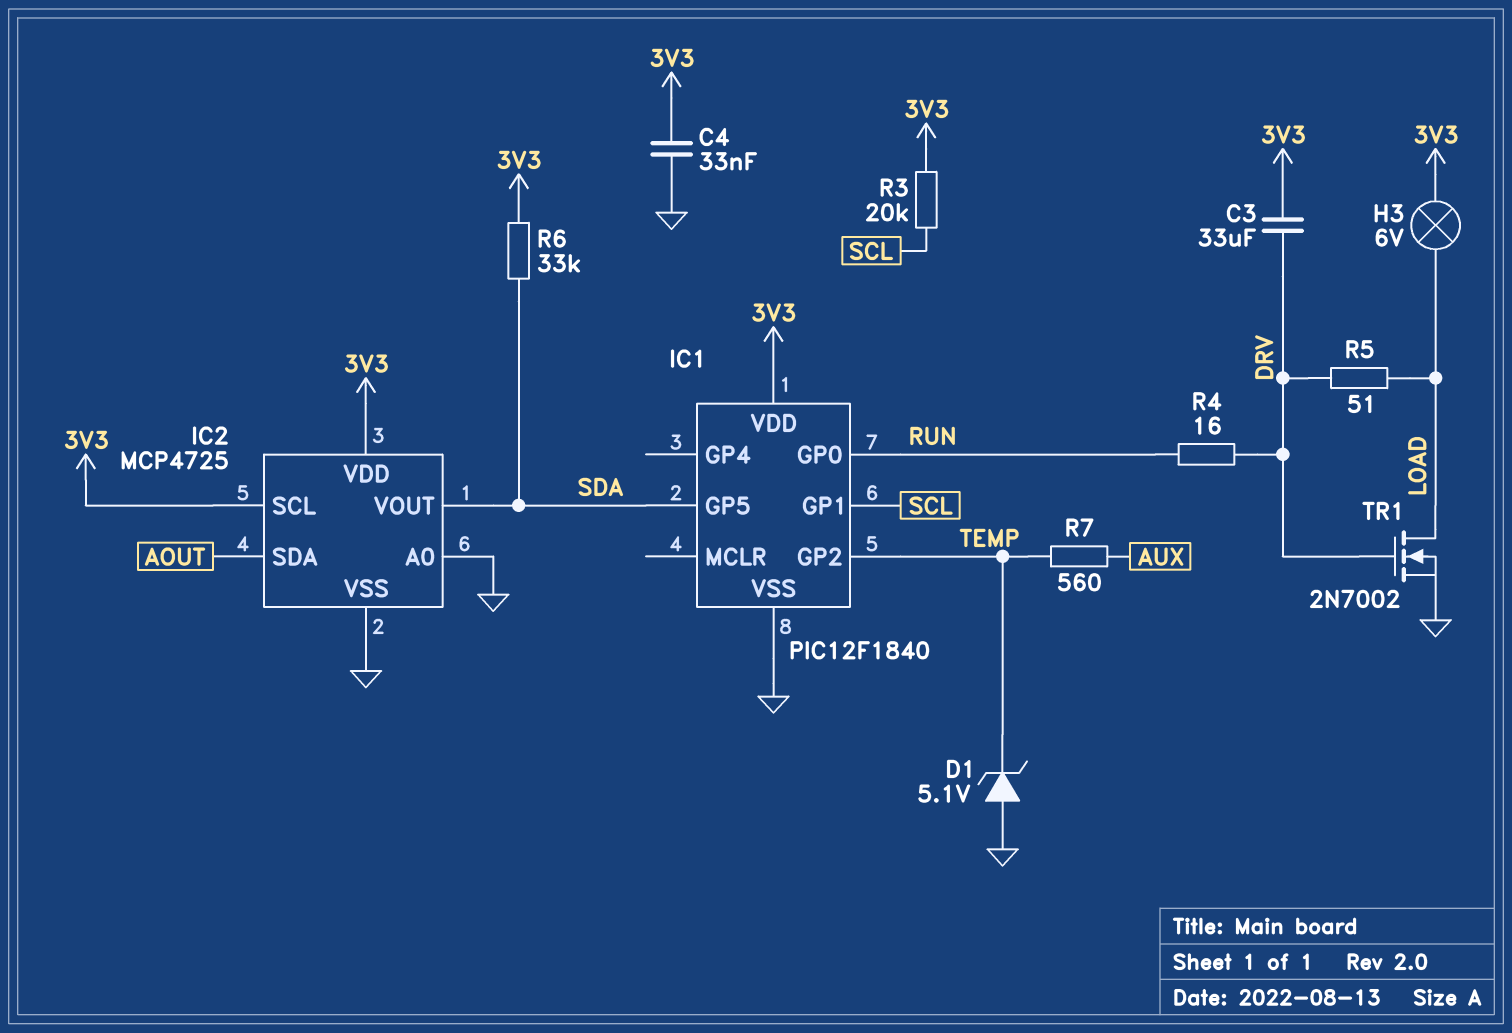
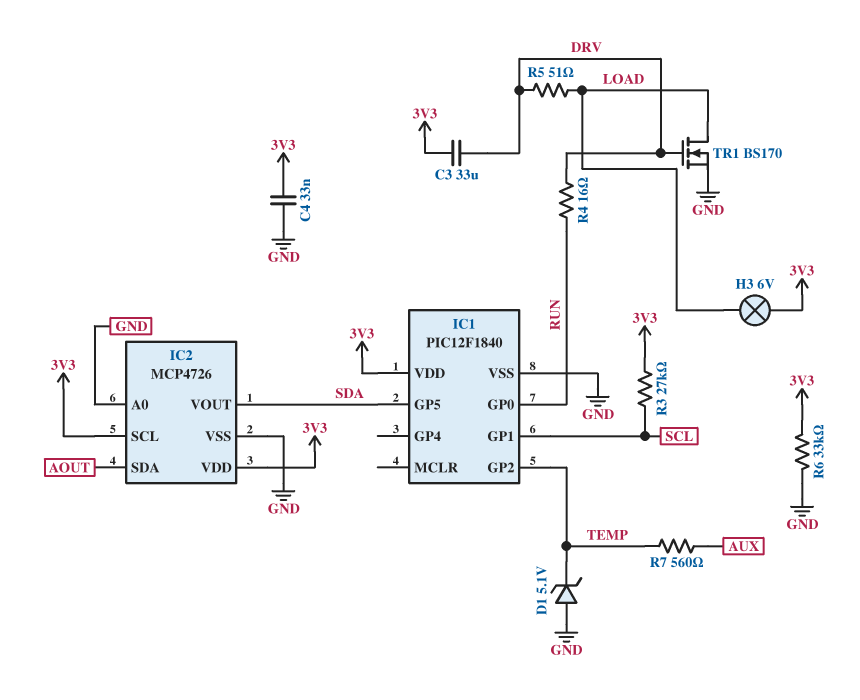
IC2: MCP4725 -> MCP4726
R3: 20k (3V3, SCL) -> 27k (3V3, SCL)
R6: 33k (3V3, SDA) -> 33k (3V3, GND)
TR1: NMOS 2N7002 (G DRV, D LOAD, S GND) -> NMOS BS170 (G DRV, D LOAD, S GND)

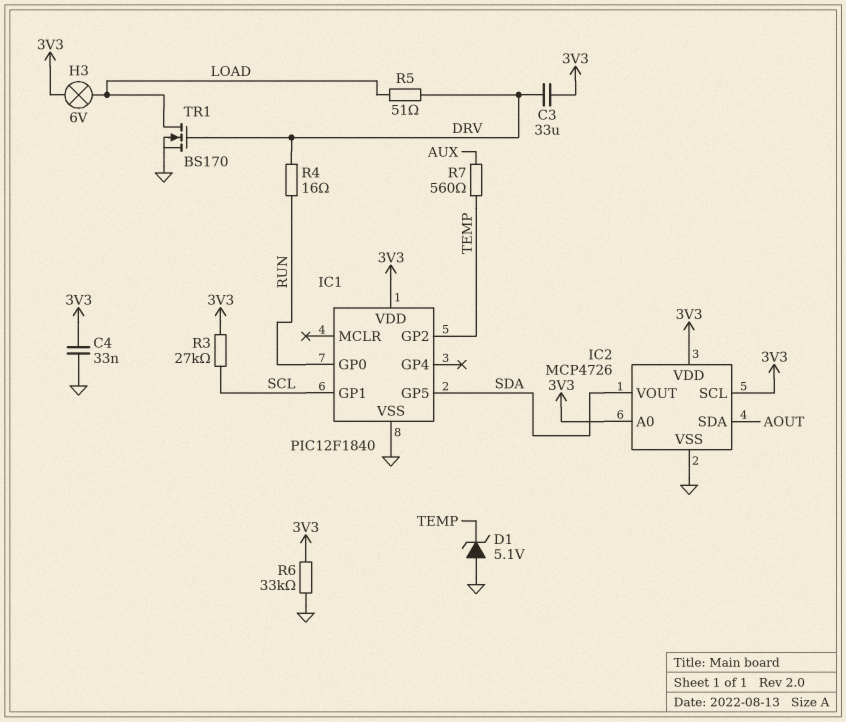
IC2 pin A0: GND -> 3V3

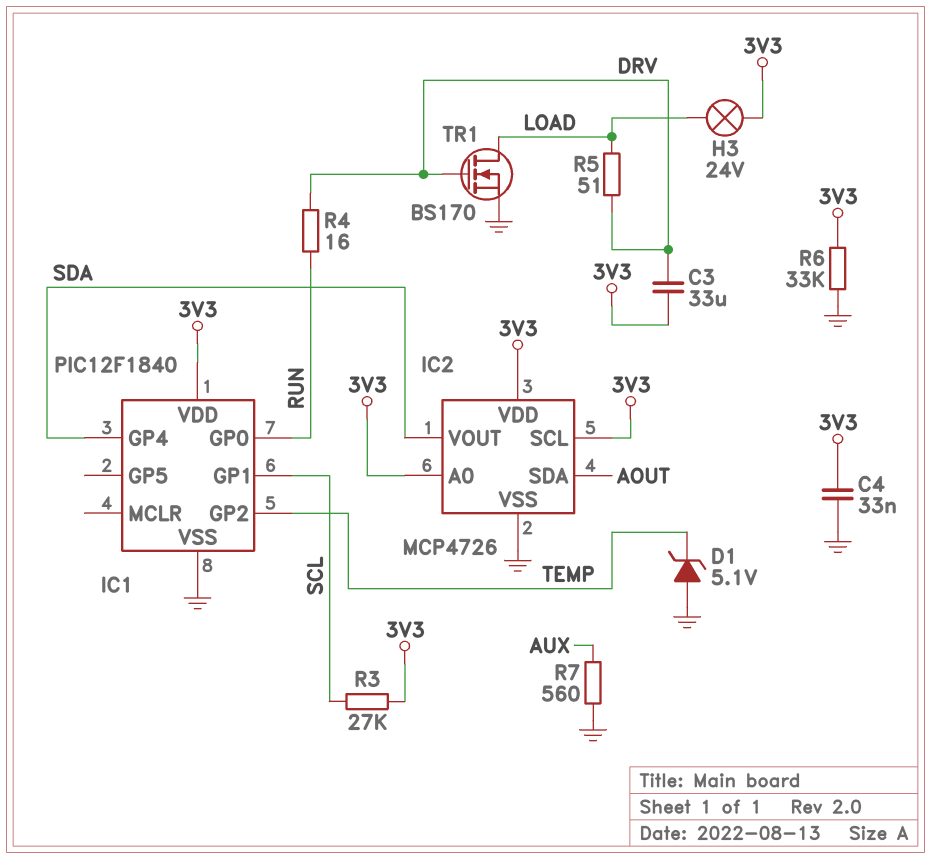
H3: lamp 6V (3V3, LOAD) -> lamp 24V (3V3, LOAD)
IC1 pin GP4: none -> SDA
IC1 pin GP5: SDA -> none
R7: 560 (AUX, TEMP) -> 560 (AUX, GND)

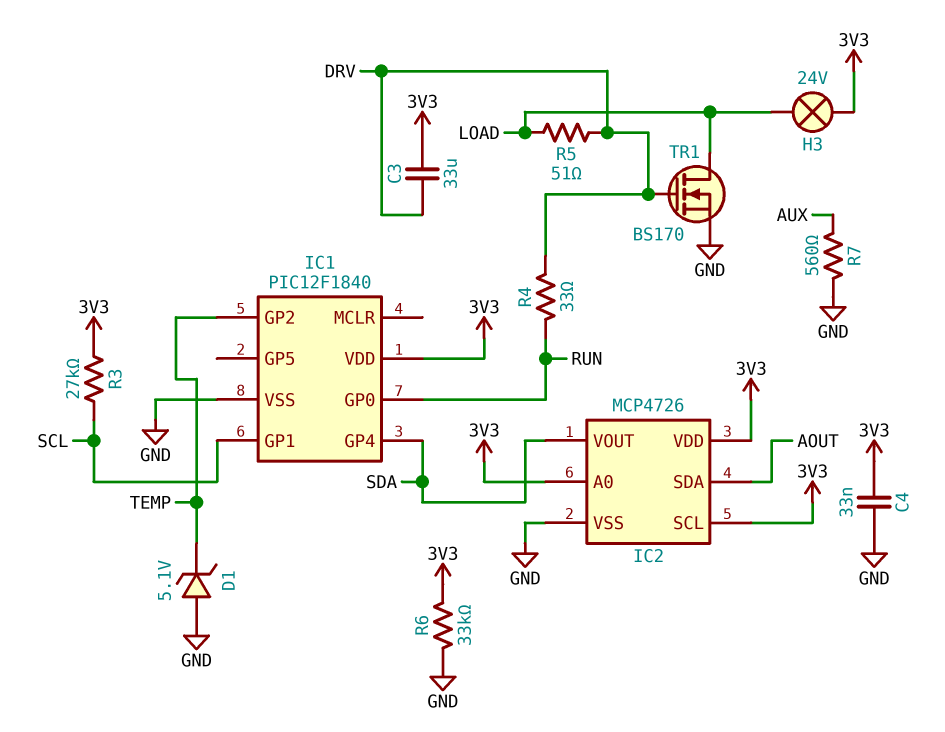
R4: 16 (DRV, RUN) -> 33 (DRV, RUN)

